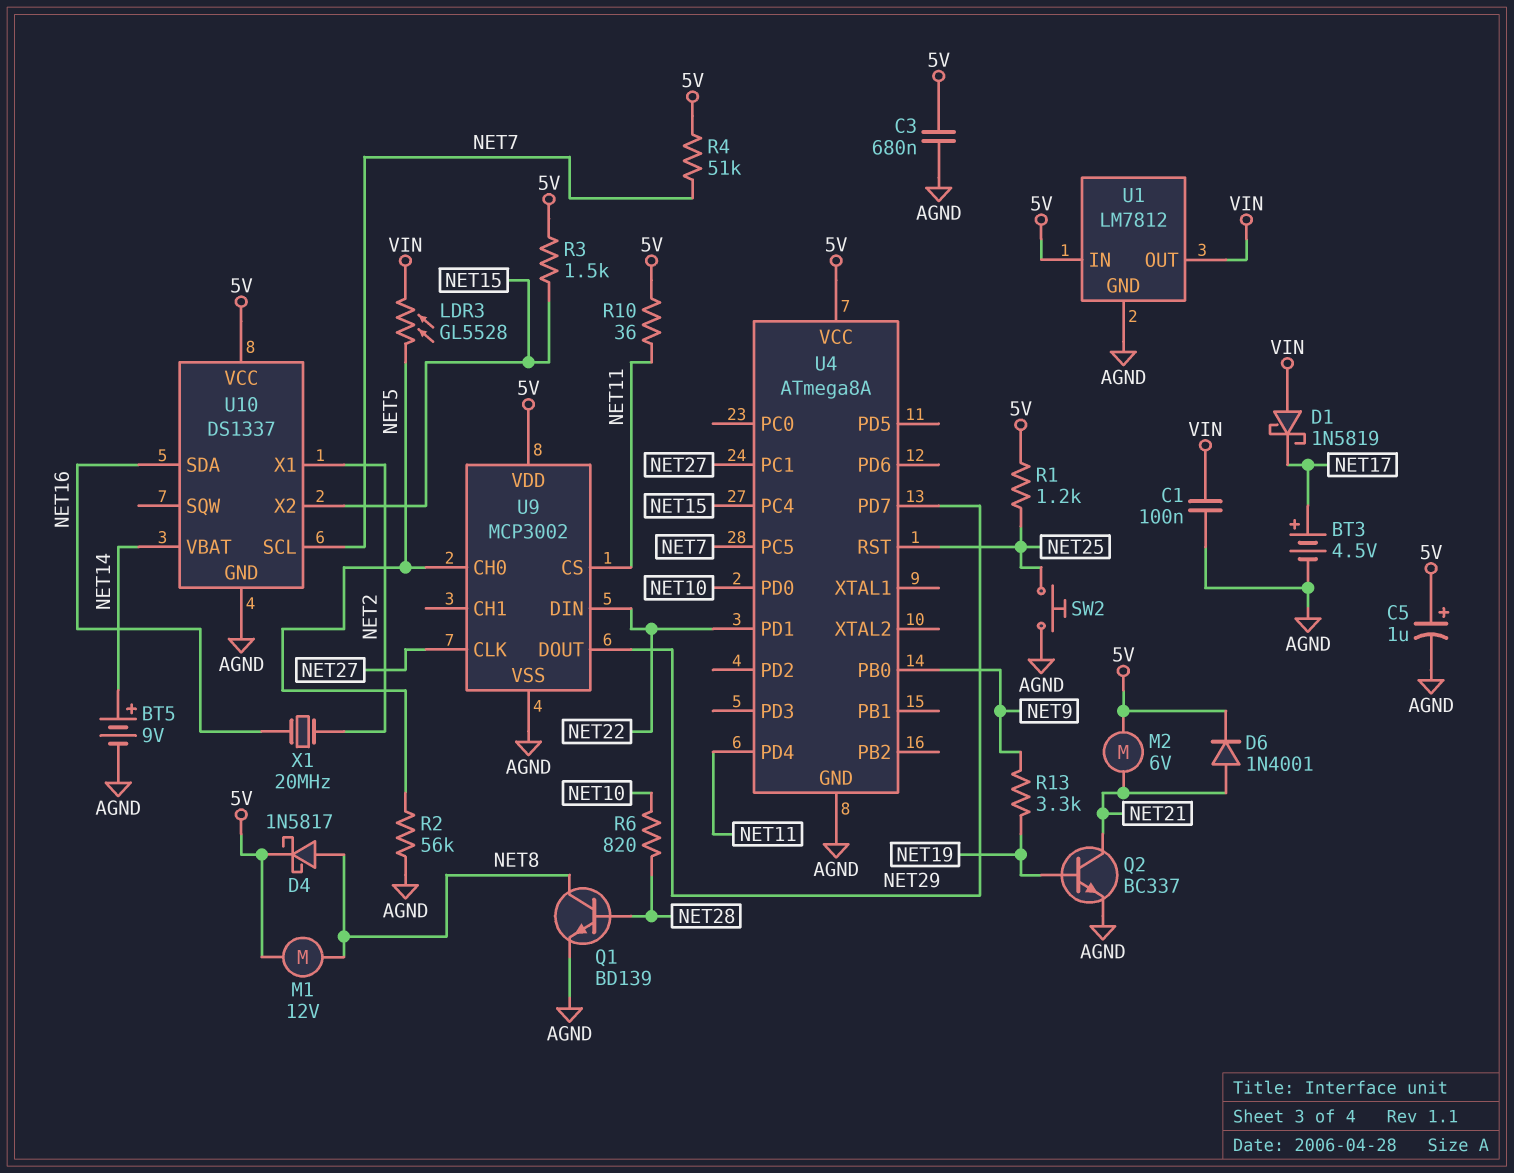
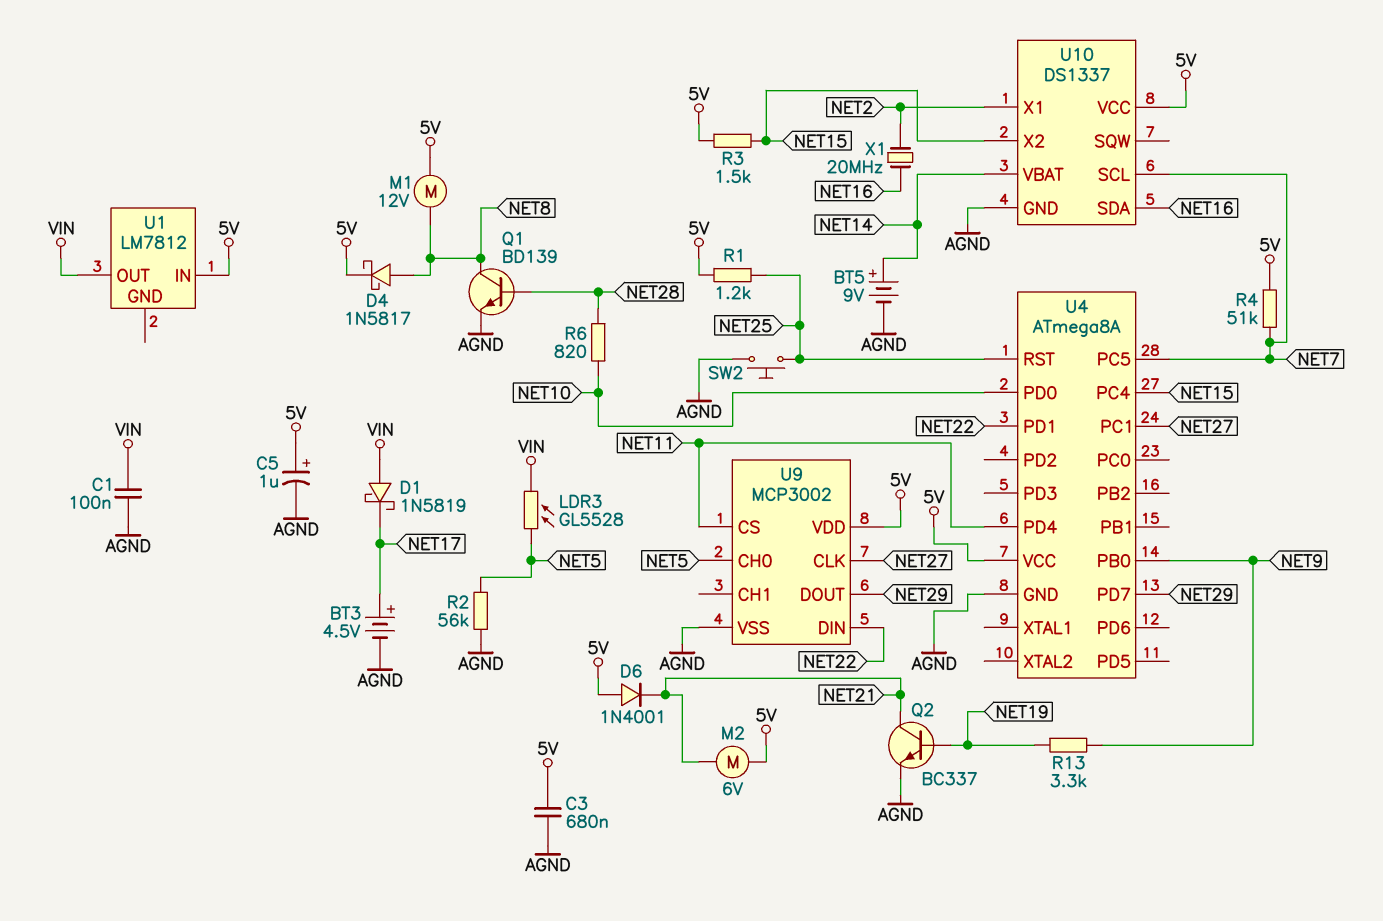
D6: diode 1N4001 (A NET21, K 5V) -> diode 1N4001 (A 5V, K NET21)
R10: 36 (5V, NET11) -> none
U1 pin GND: AGND -> none

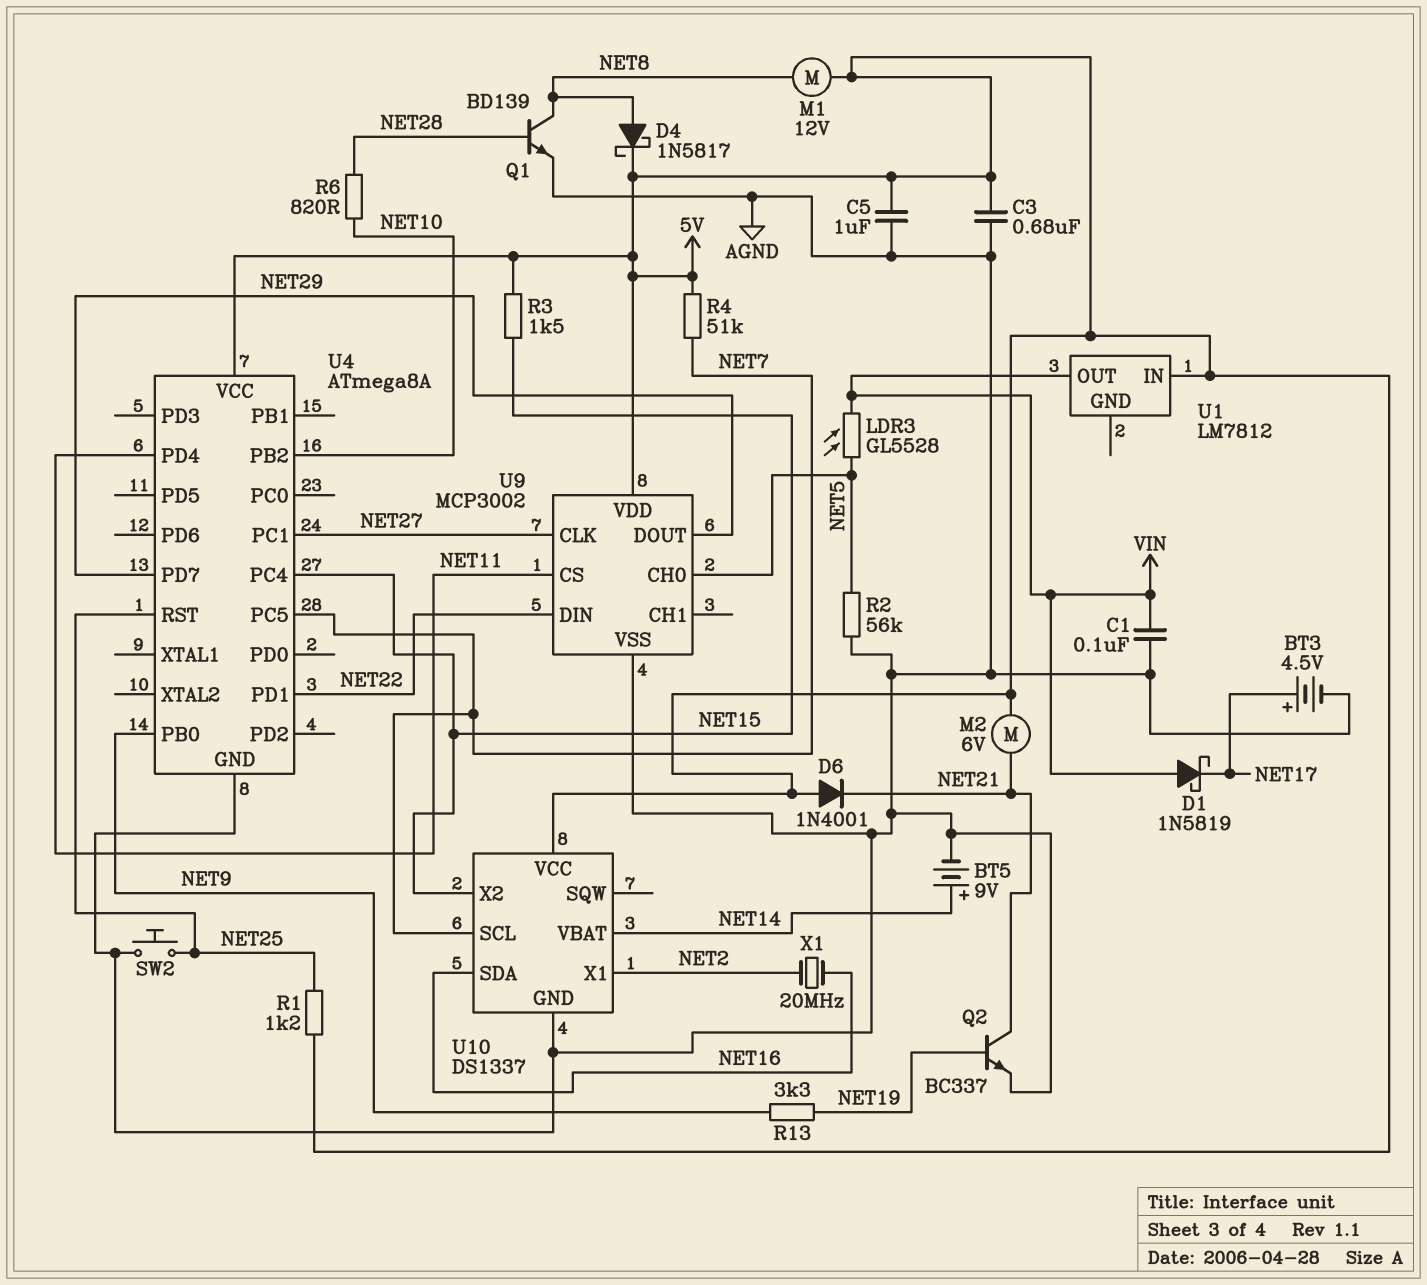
C5: 1uF (plus 5V, minus AGND) -> 1uF (5V, AGND)
U4 pin PB2: none -> NET10
U4 pin PD0: NET10 -> none

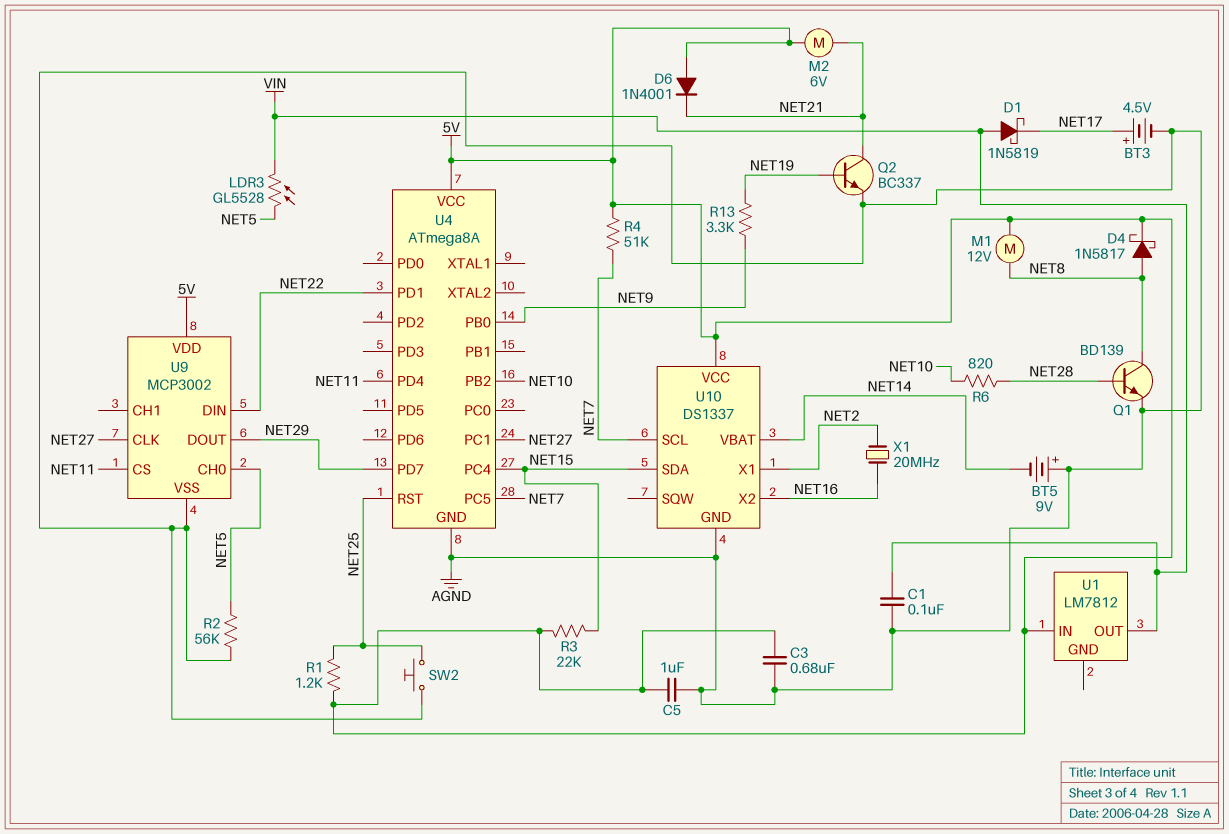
BT5: 9V (plus NET14, minus AGND) -> 9V (plus AGND, minus NET14)
R3: 1.5k (5V, NET15) -> 22k (5V, NET15)
U10 pin SDA: NET16 -> NET15
U10 pin X2: NET15 -> NET16

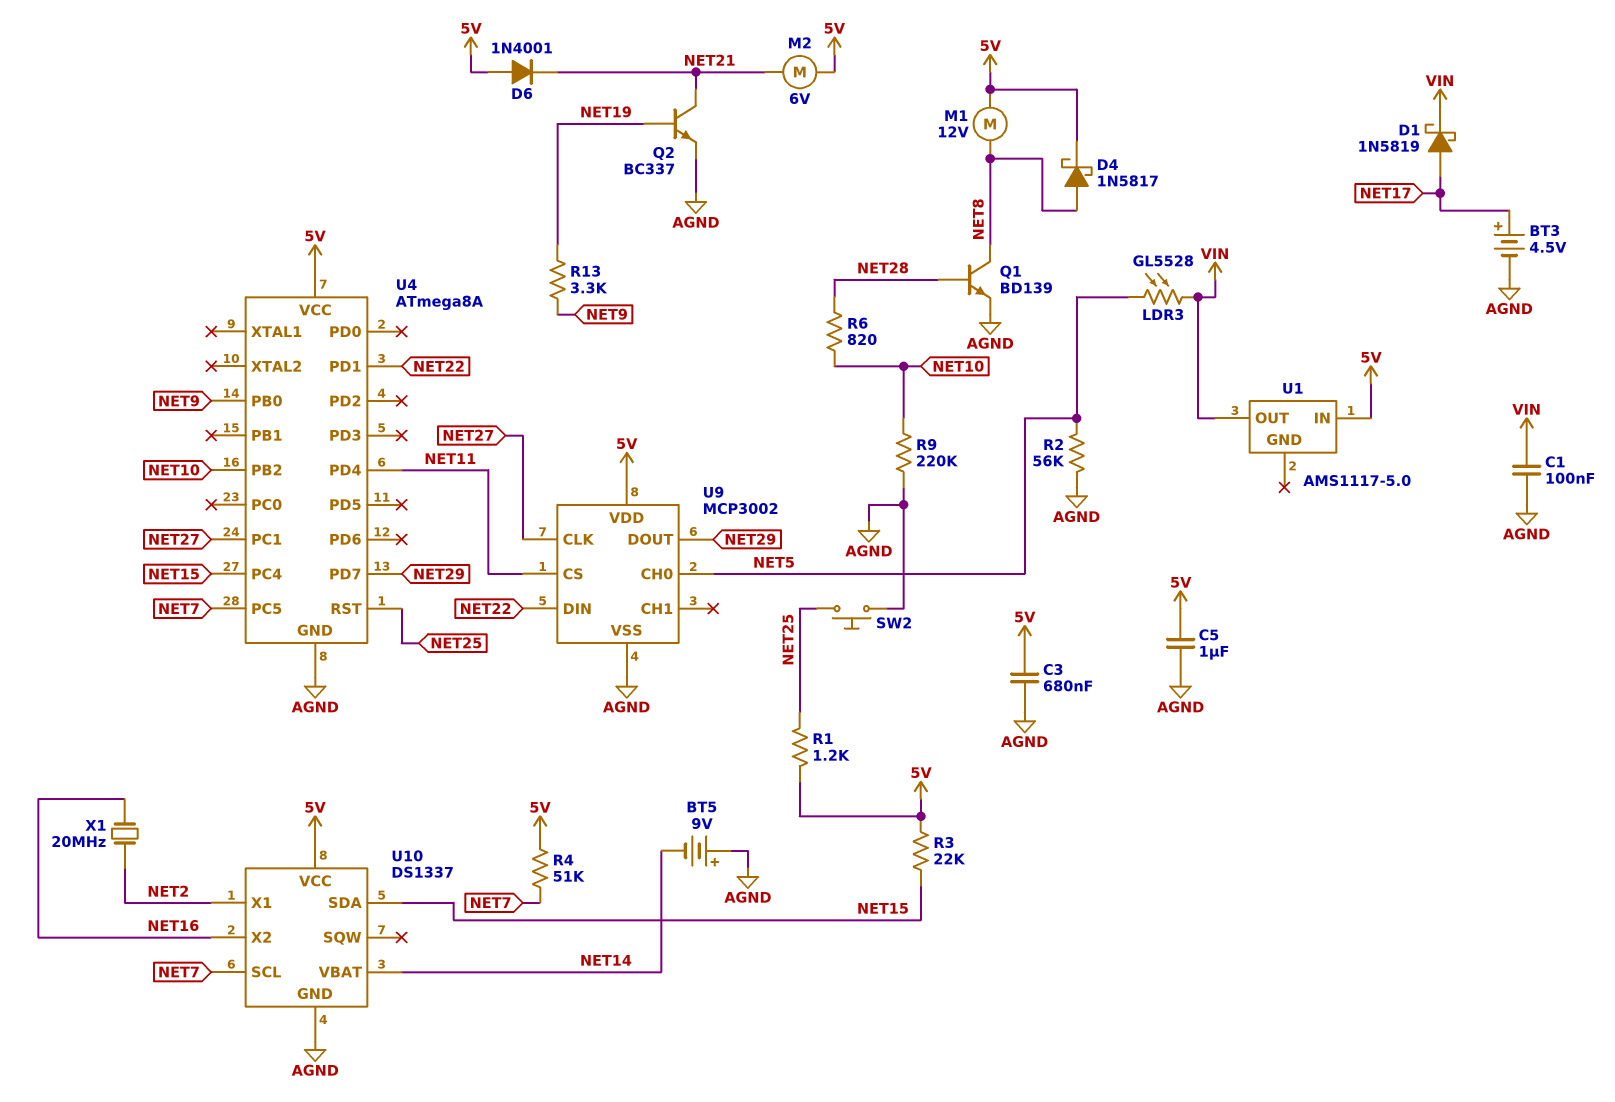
D1: schottky 1N5819 (A VIN, K NET17) -> schottky 1N5819 (A NET17, K VIN)
R9: none -> 220k (AGND, NET10)
U1: LM7812 -> AMS1117-5.0

